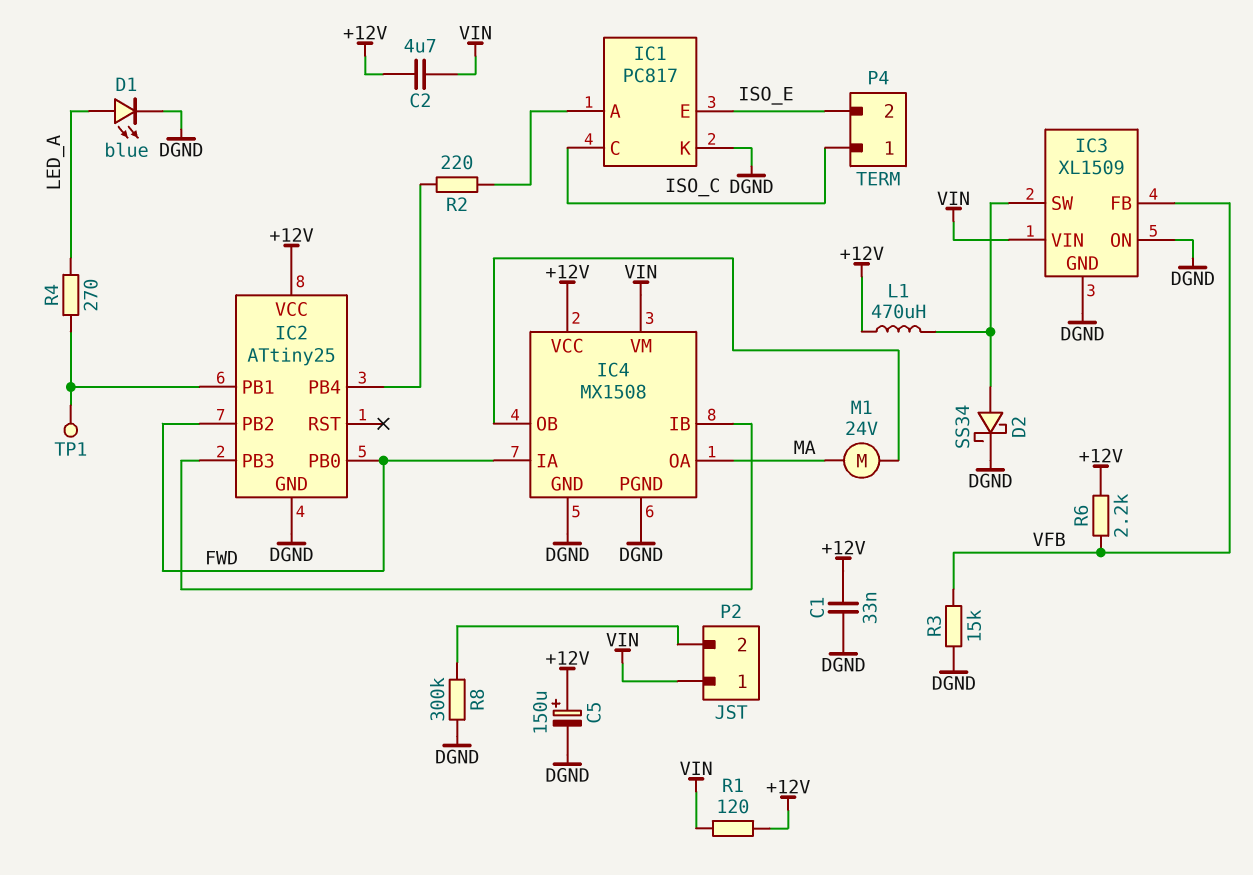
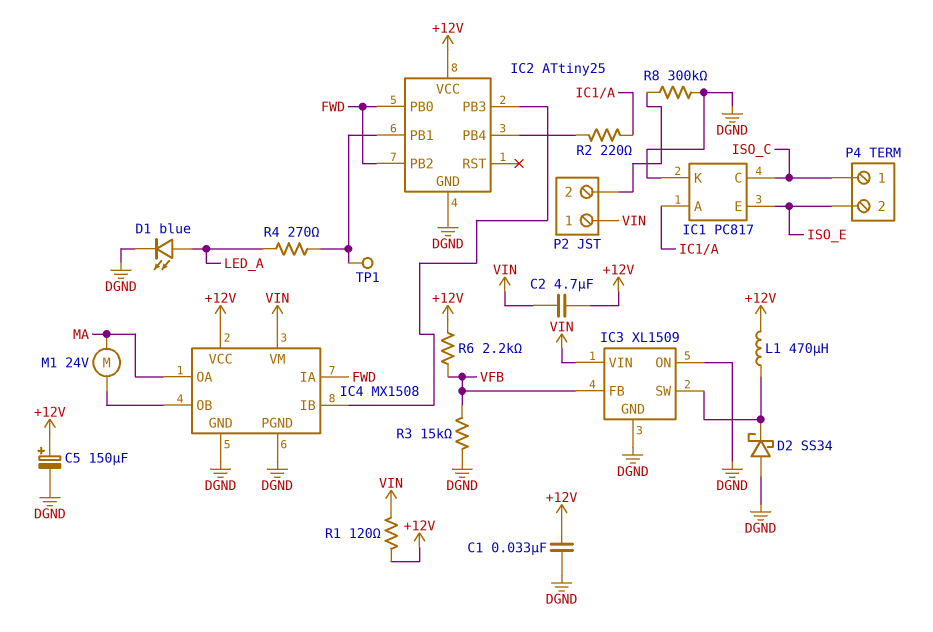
D2: schottky SS34 (A IC3/SW, K DGND) -> schottky SS34 (A DGND, K IC3/SW)

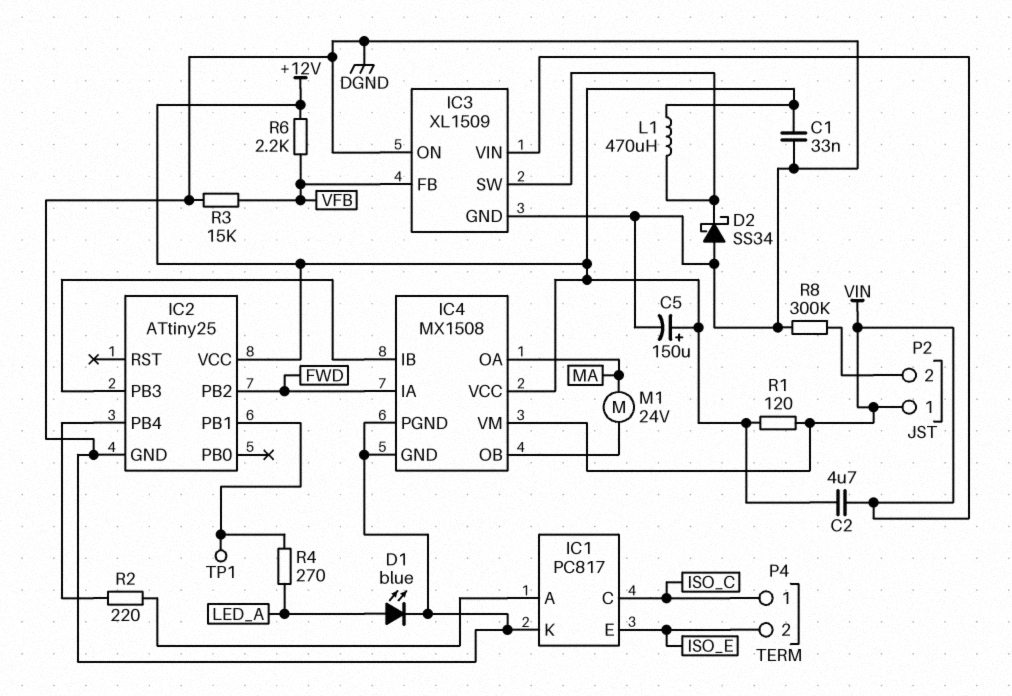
IC2 pin PB0: FWD -> none

